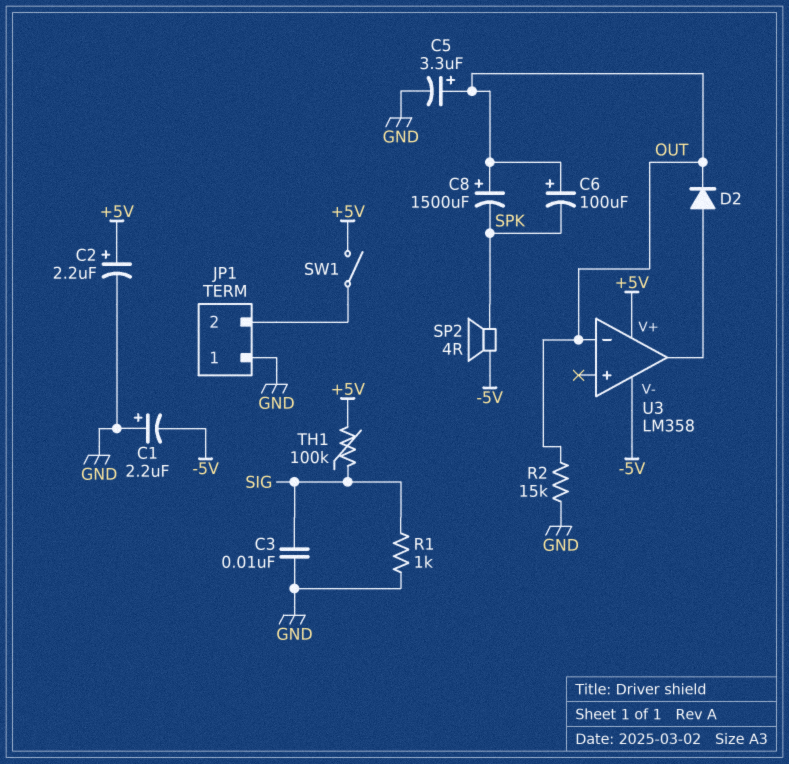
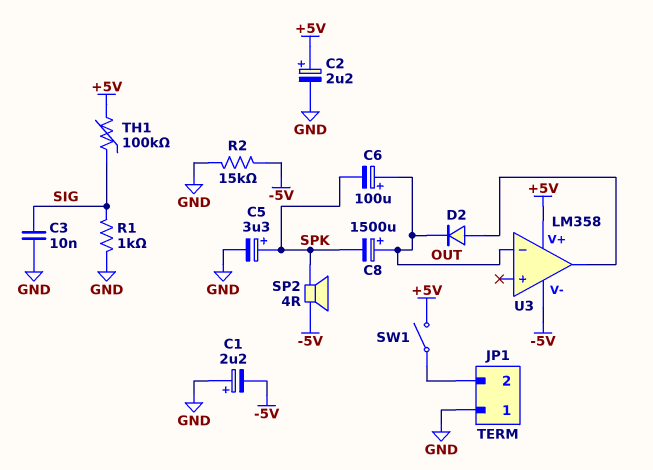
C5: 3.3uF (plus OUT, minus GND) -> 3.3uF (plus SPK, minus GND)
R2: 15k (GND, OUT) -> 15k (-5V, GND)

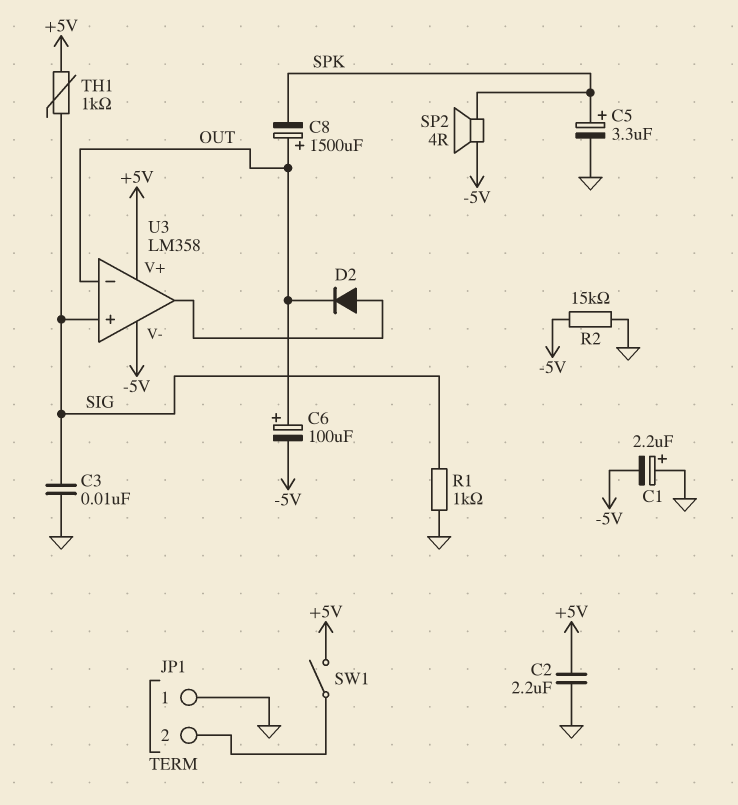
C2: 2.2uF (plus +5V, minus GND) -> 2.2uF (+5V, GND)
C6: 100uF (plus OUT, minus SPK) -> 100uF (plus OUT, minus -5V)
TH1: 100k (+5V, SIG) -> 1k (+5V, SIG)
U3 pin in+: none -> SIG

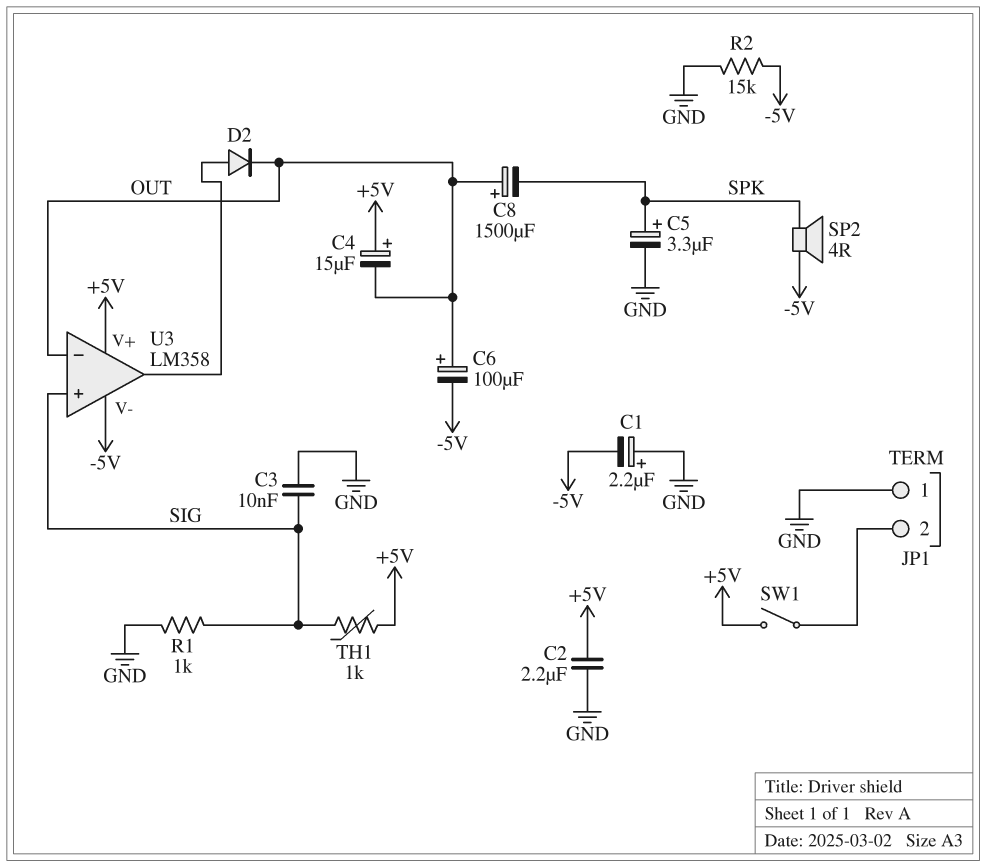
C4: none -> 15uF (plus +5V, minus OUT)

